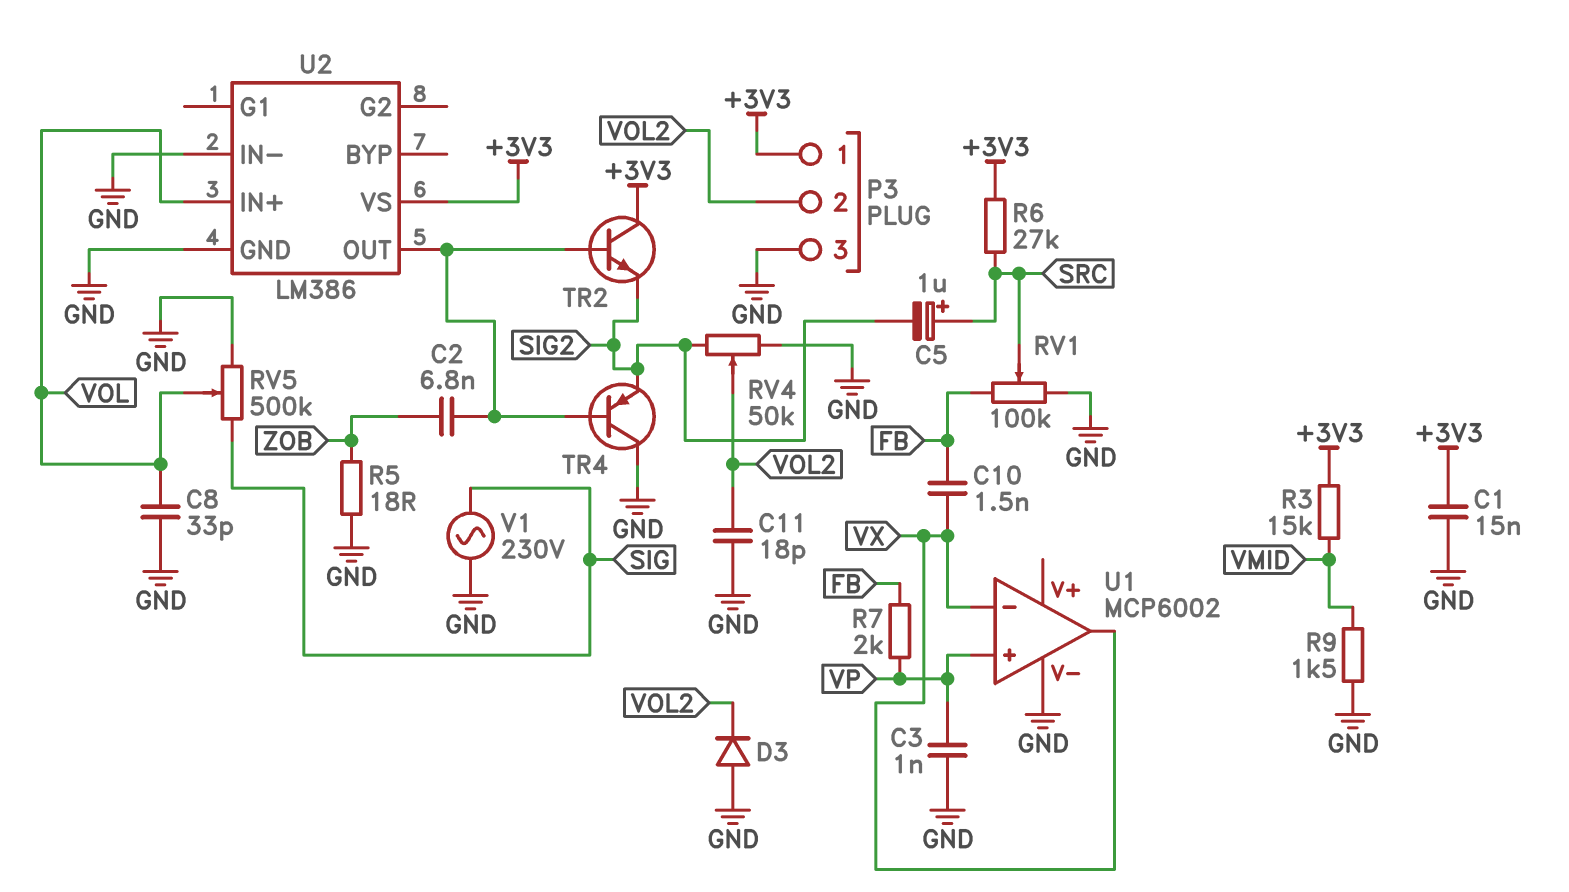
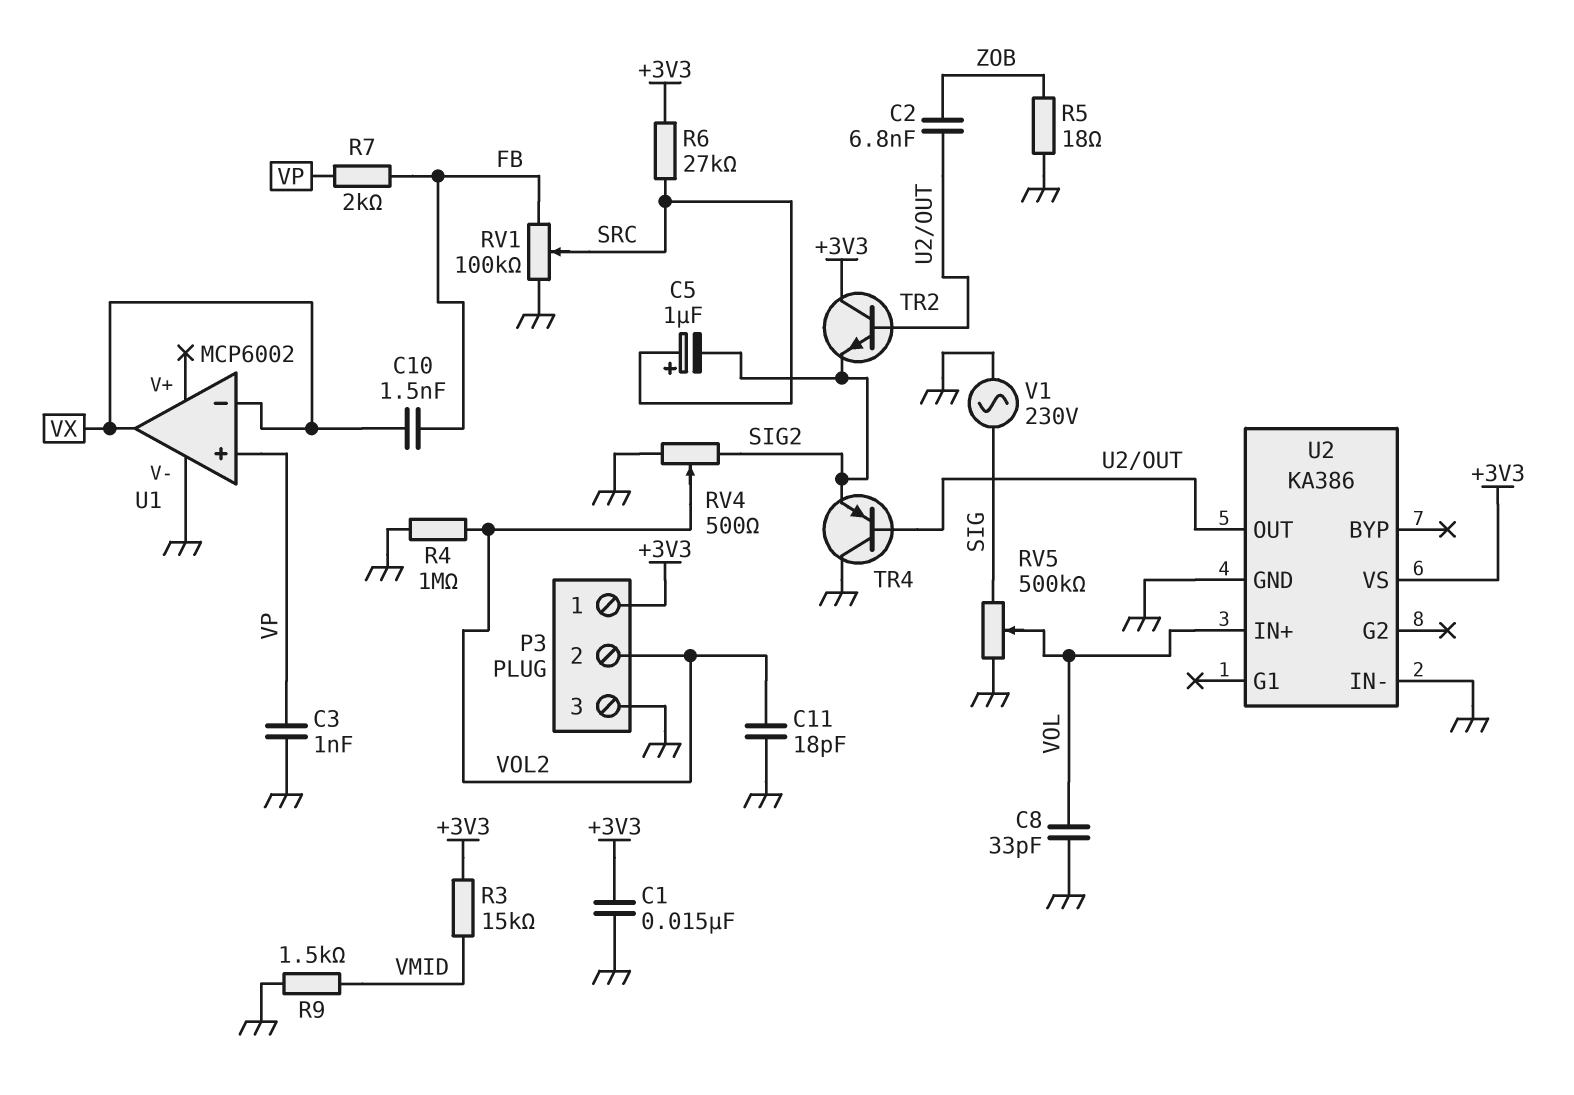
D3: diode (A GND, K VOL2) -> none
R4: none -> 1M (GND, VOL2)
RV4: 50k (GND, SIG2, wiper VOL2) -> 500 (GND, SIG2, wiper VOL2)
U2: LM386 -> KA386

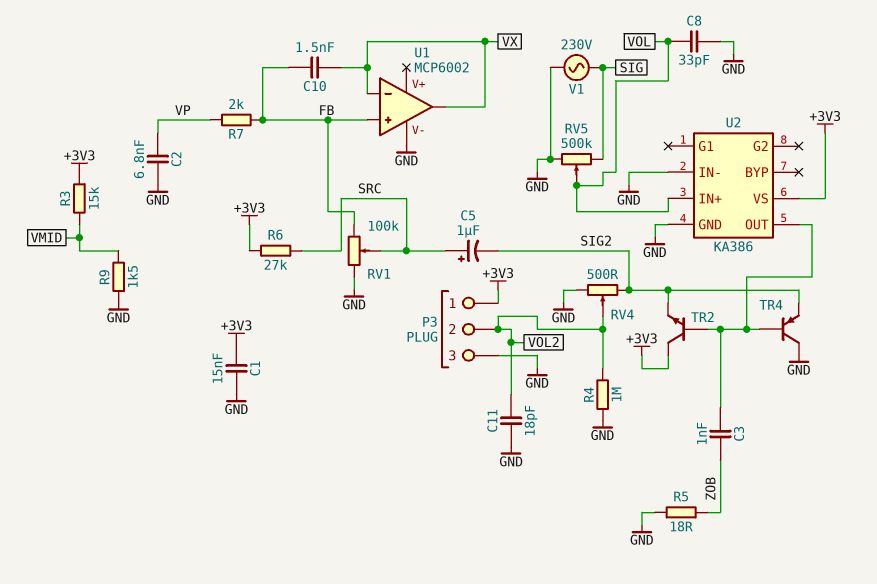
C2: 6.8nF (U2/OUT, ZOB) -> 6.8nF (GND, VP)
C3: 1nF (GND, VP) -> 1nF (U2/OUT, ZOB)
U1 pin in+: VP -> FB

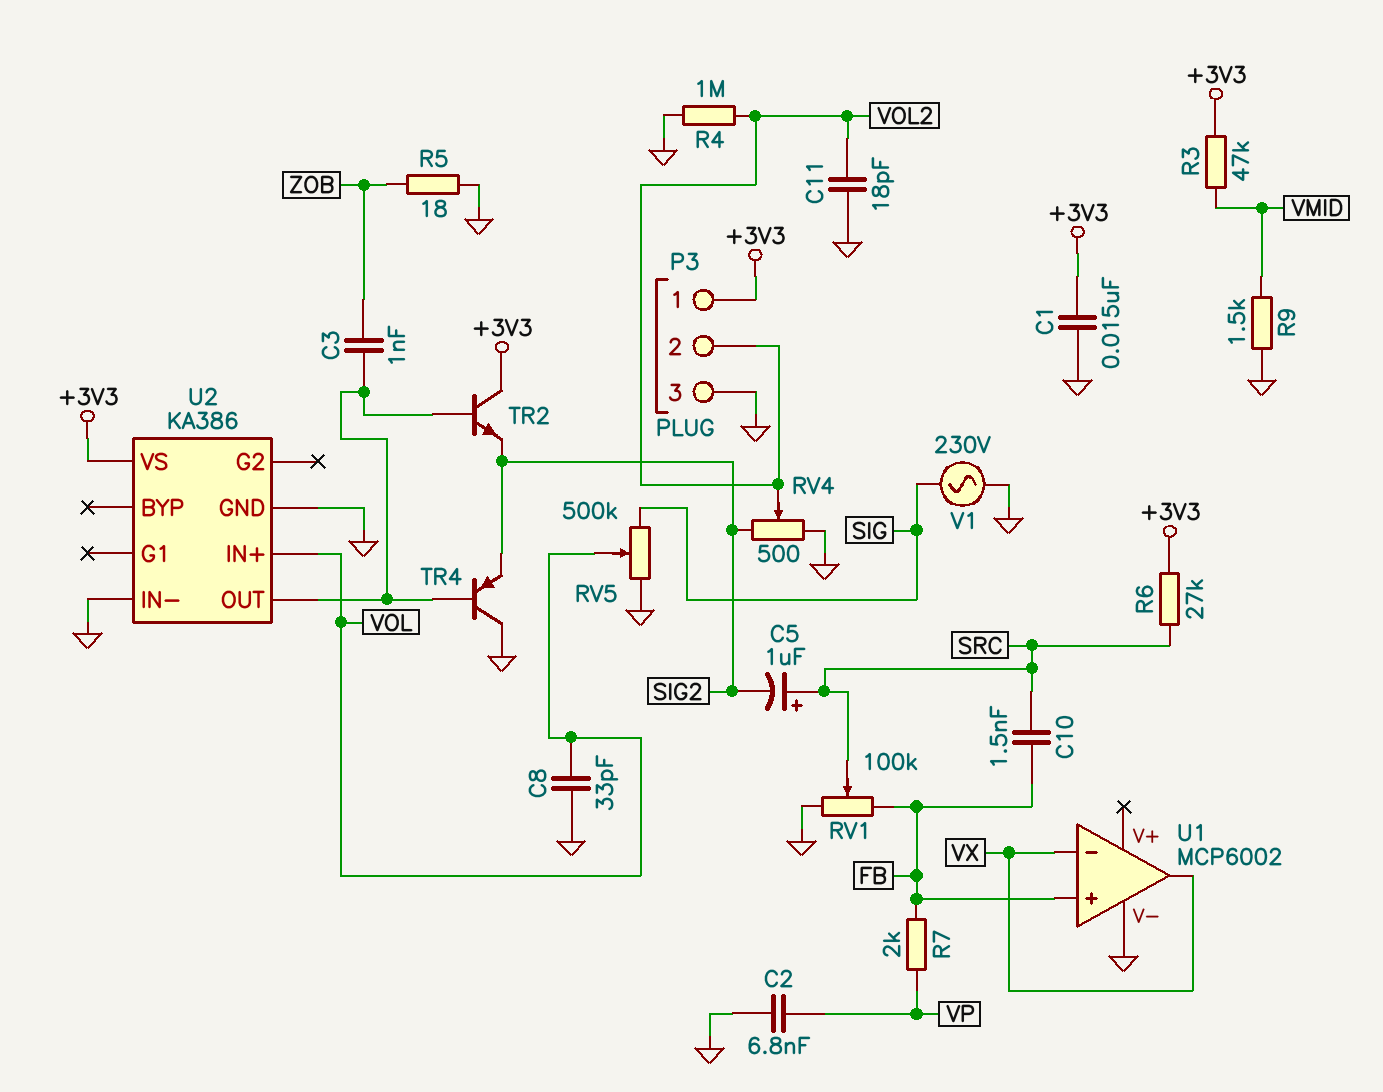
C10: 1.5nF (FB, VX) -> 1.5nF (FB, SRC)
R3: 15k (+3V3, VMID) -> 47k (+3V3, VMID)

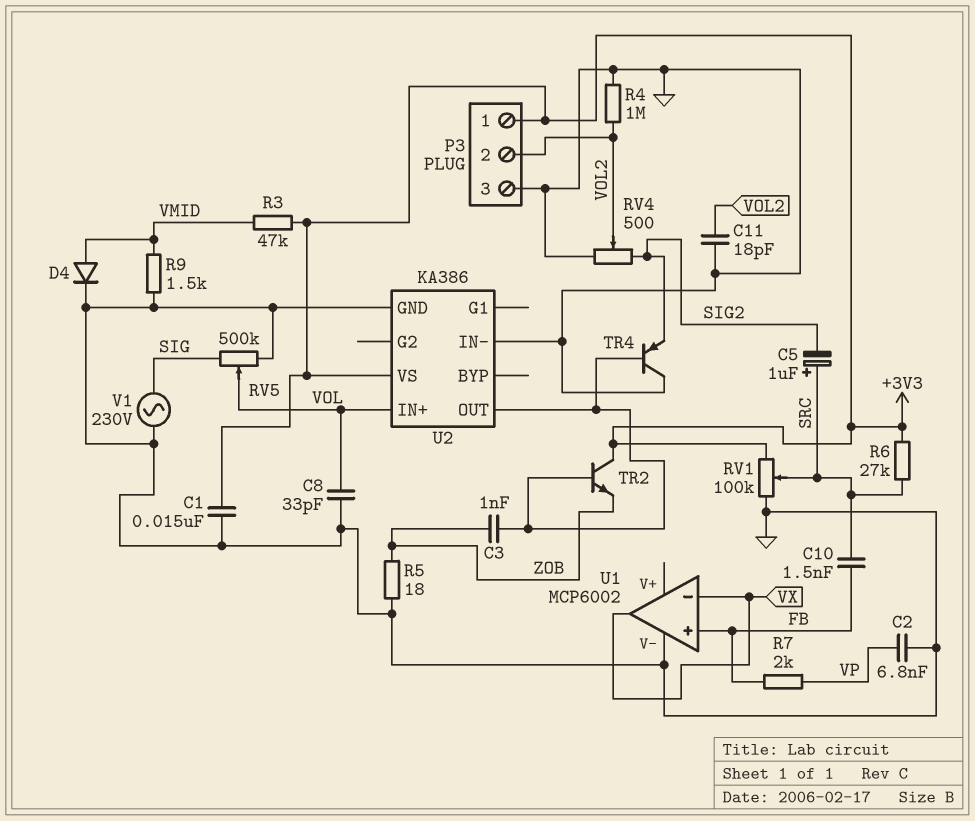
D4: none -> diode (A VMID, K GND)
RV1: 100k (FB, GND, wiper SRC) -> 100k (+3V3, GND, wiper SRC)
TR2: NPN (B U2/OUT, C +3V3, E SIG2) -> NPN (B U2/OUT, C +3V3, E ZOB)

